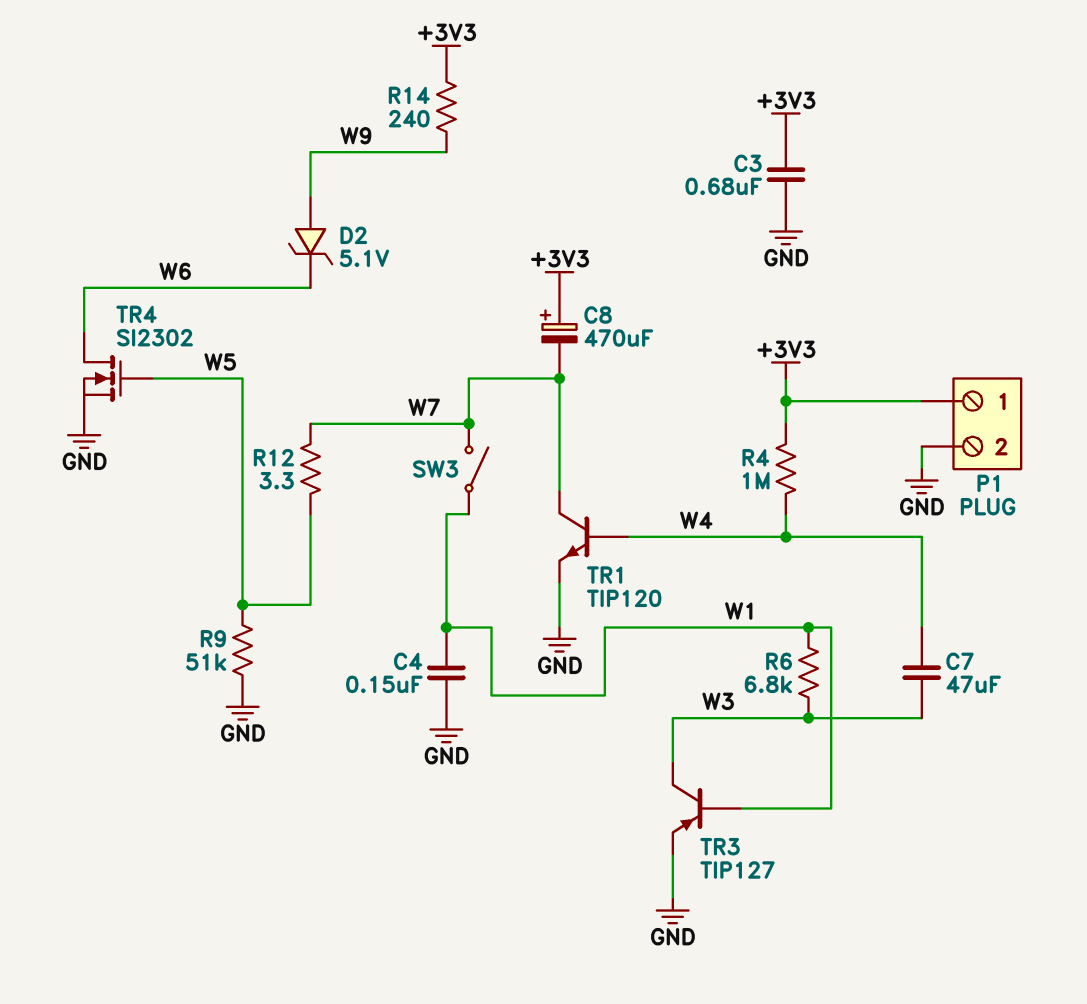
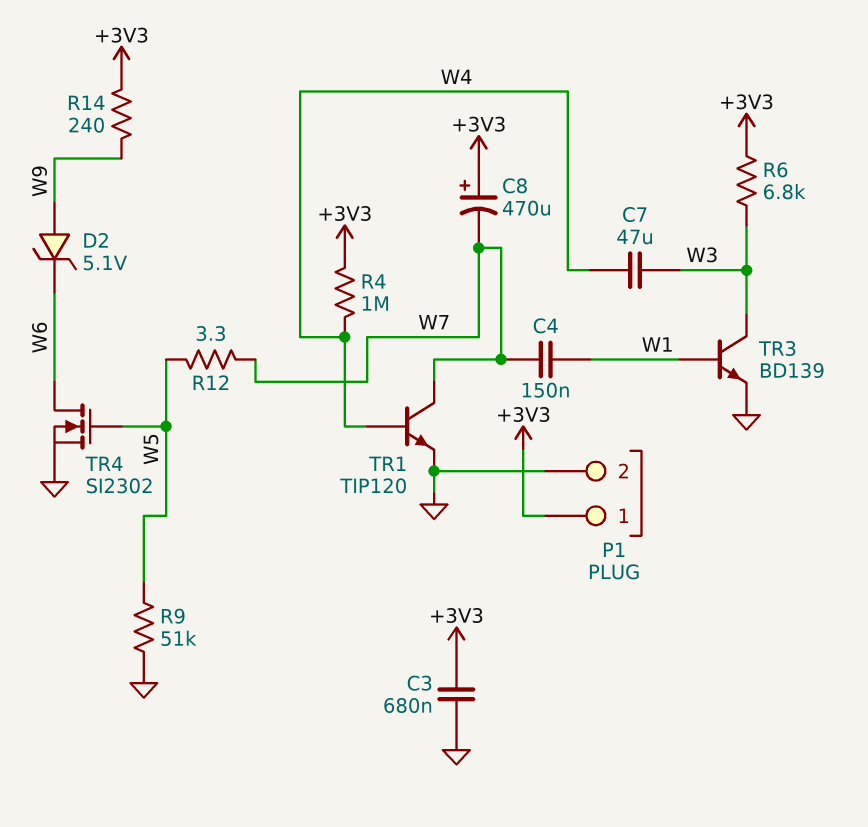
C4: 150nF (GND, W1) -> 150nF (W1, W7)
R6: 6.8k (W1, W3) -> 6.8k (+3V3, W3)
SW3: switch (W1, W7) -> none
TR3: PNP TIP127 (B W1, C W3, E GND) -> NPN BD139 (B W1, C W3, E GND)

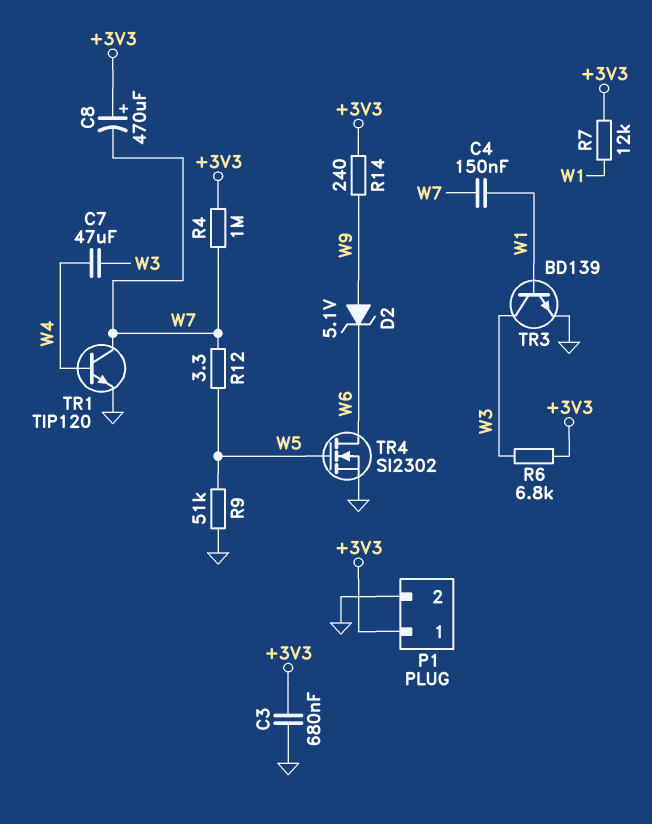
R4: 1M (+3V3, W4) -> 1M (+3V3, W7)
R7: none -> 12k (+3V3, W1)

